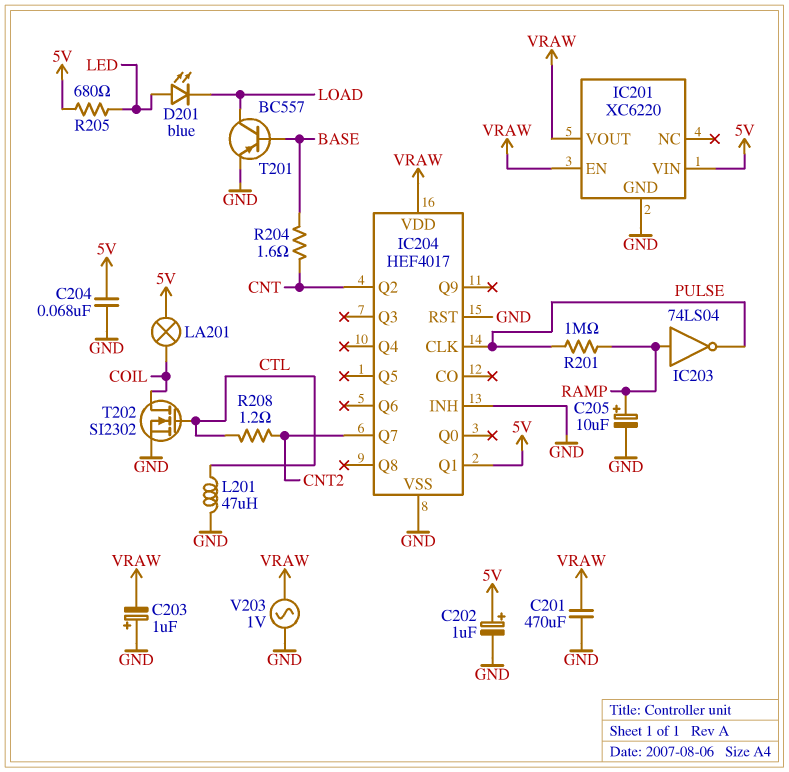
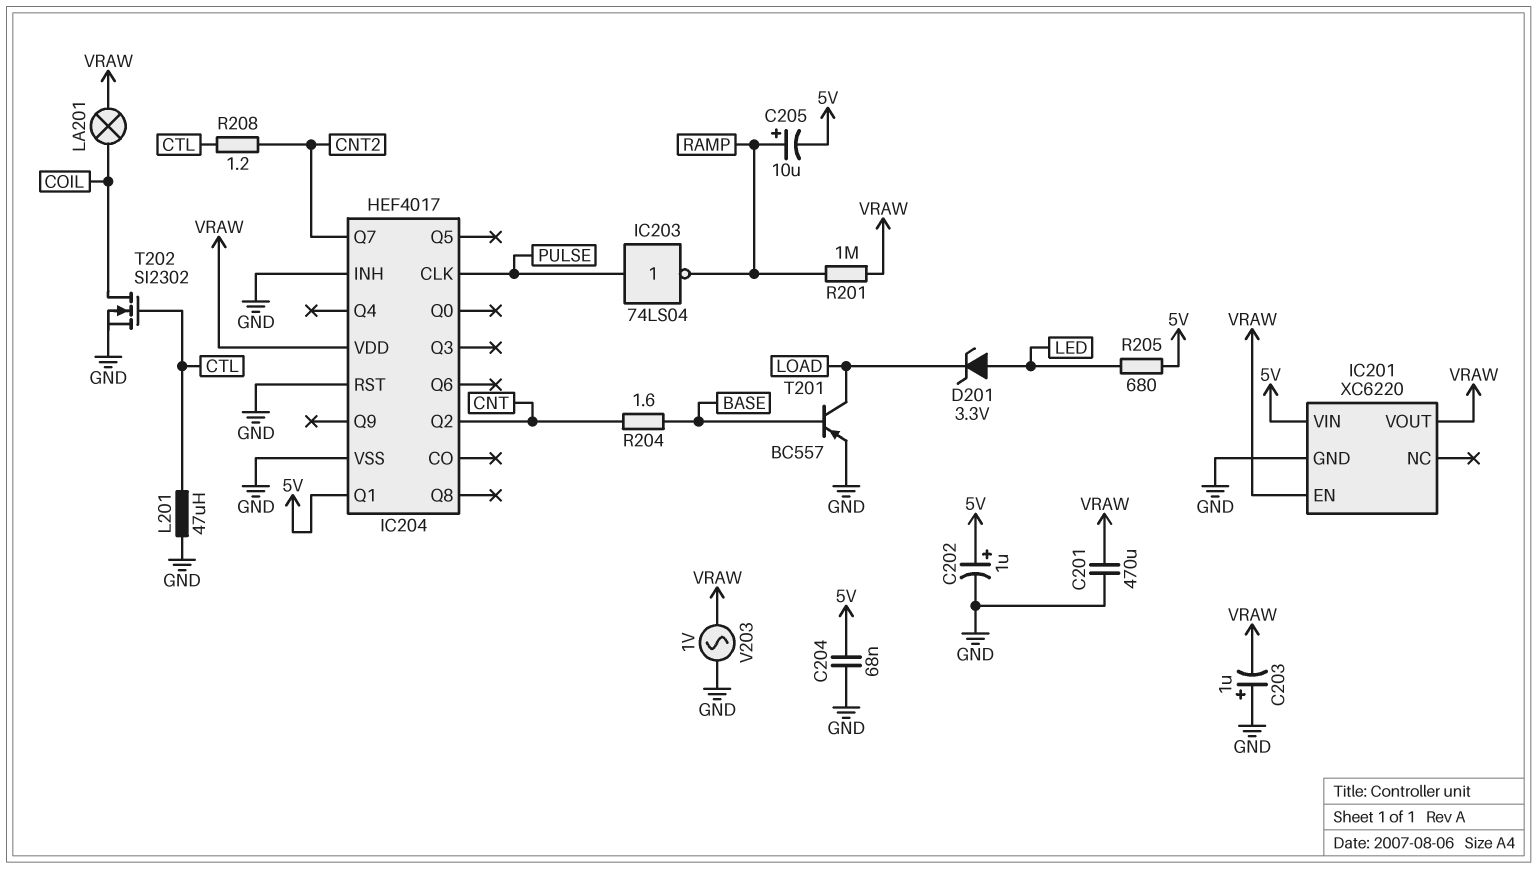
C205: 10uF (plus RAMP, minus GND) -> 10uF (plus RAMP, minus 5V)
D201: LED blue (A LED, K LOAD) -> zener 3.3V (A LED, K LOAD)
IC203: NOT 74LS04 (in RAMP, out PULSE) -> NOT 74LS04 (in PULSE, out RAMP)
LA201: lamp (5V, COIL) -> lamp (COIL, VRAW)
R201: 1M (PULSE, RAMP) -> 1M (RAMP, VRAW)

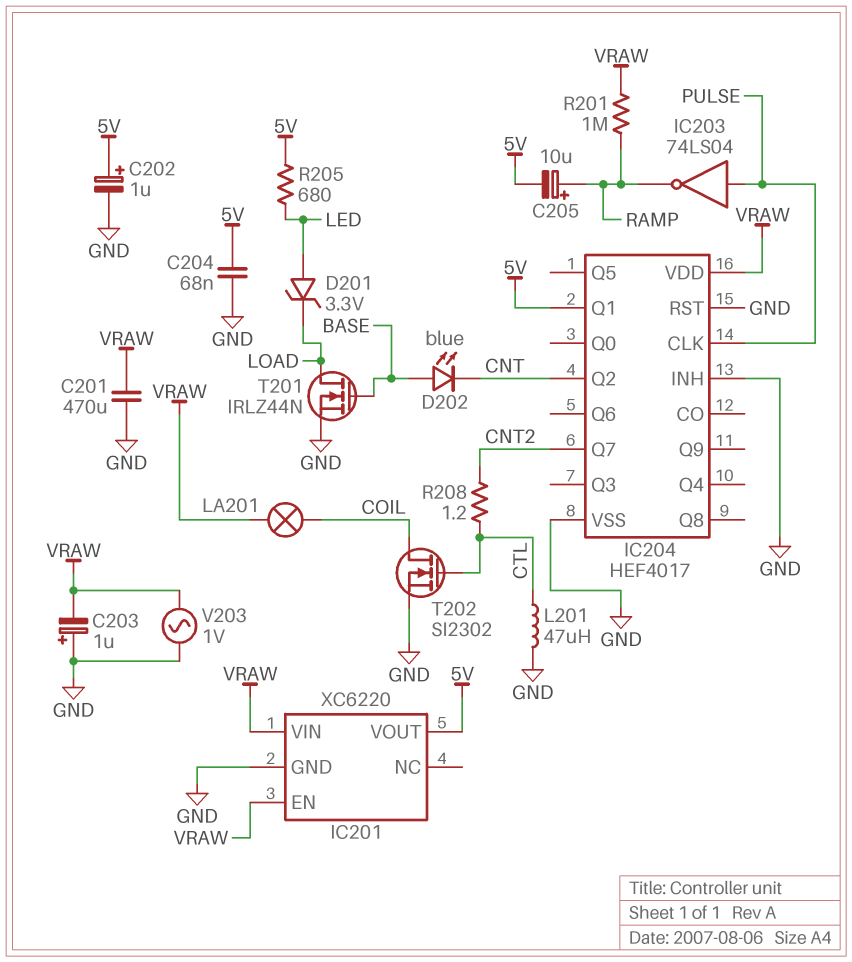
D202: none -> LED blue (A BASE, K CNT)
IC201 pin VIN: 5V -> VRAW
IC201 pin VOUT: VRAW -> 5V
R204: 1.6 (BASE, CNT) -> none
T201: PNP BC557 (B BASE, C LOAD, E GND) -> NMOS IRLZ44N (G BASE, D LOAD, S GND)

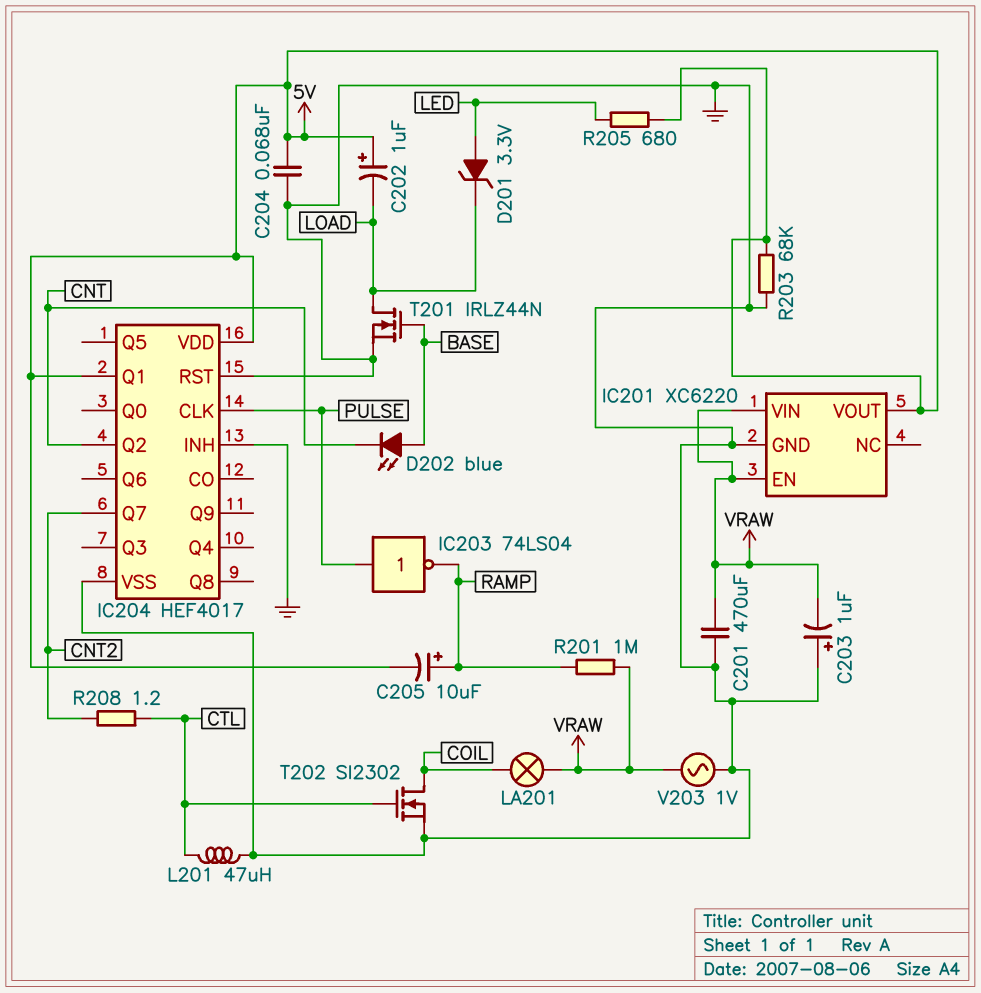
C202: 1uF (plus 5V, minus GND) -> 1uF (plus 5V, minus LOAD)
IC204 pin VDD: VRAW -> 5V
R203: none -> 68k (5V, GND)

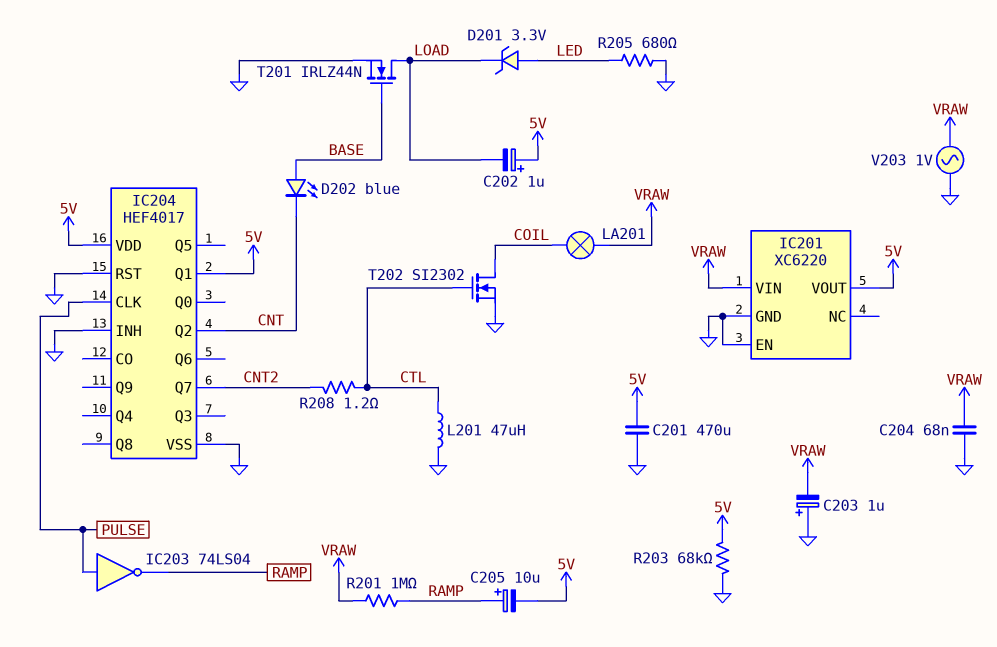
C201: 470uF (GND, VRAW) -> 470uF (5V, GND)
C204: 68nF (5V, GND) -> 68nF (GND, VRAW)
IC201 pin EN: VRAW -> GND
R205: 680 (5V, LED) -> 680 (GND, LED)

